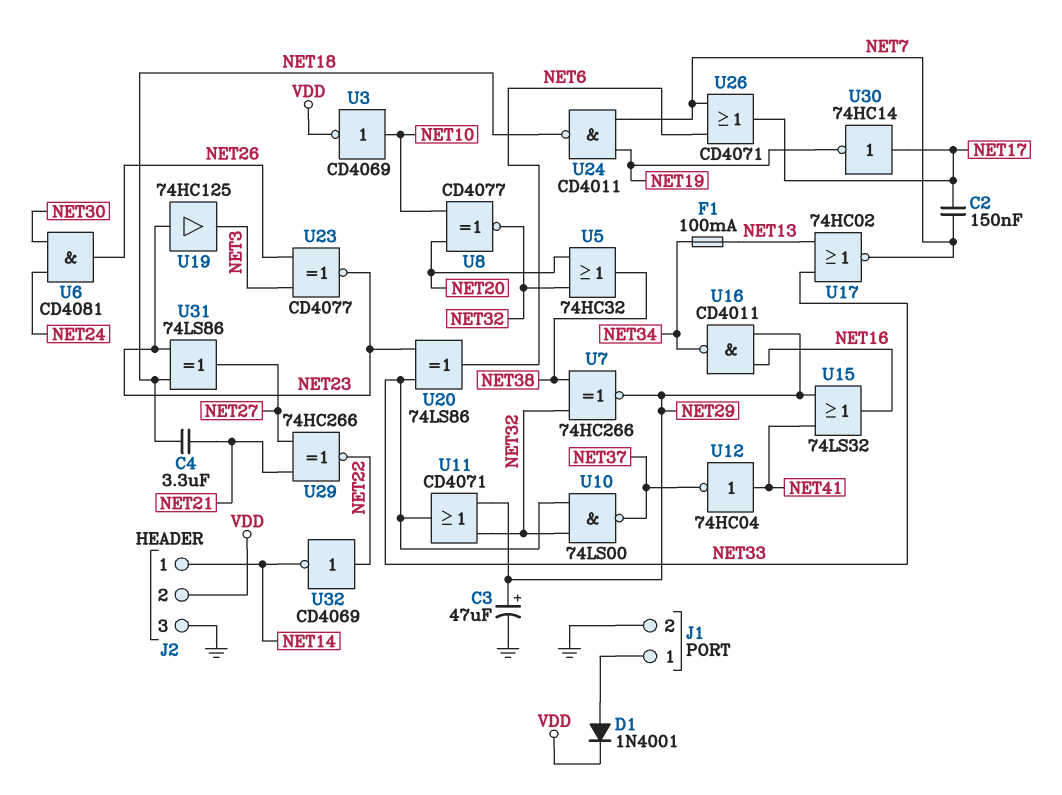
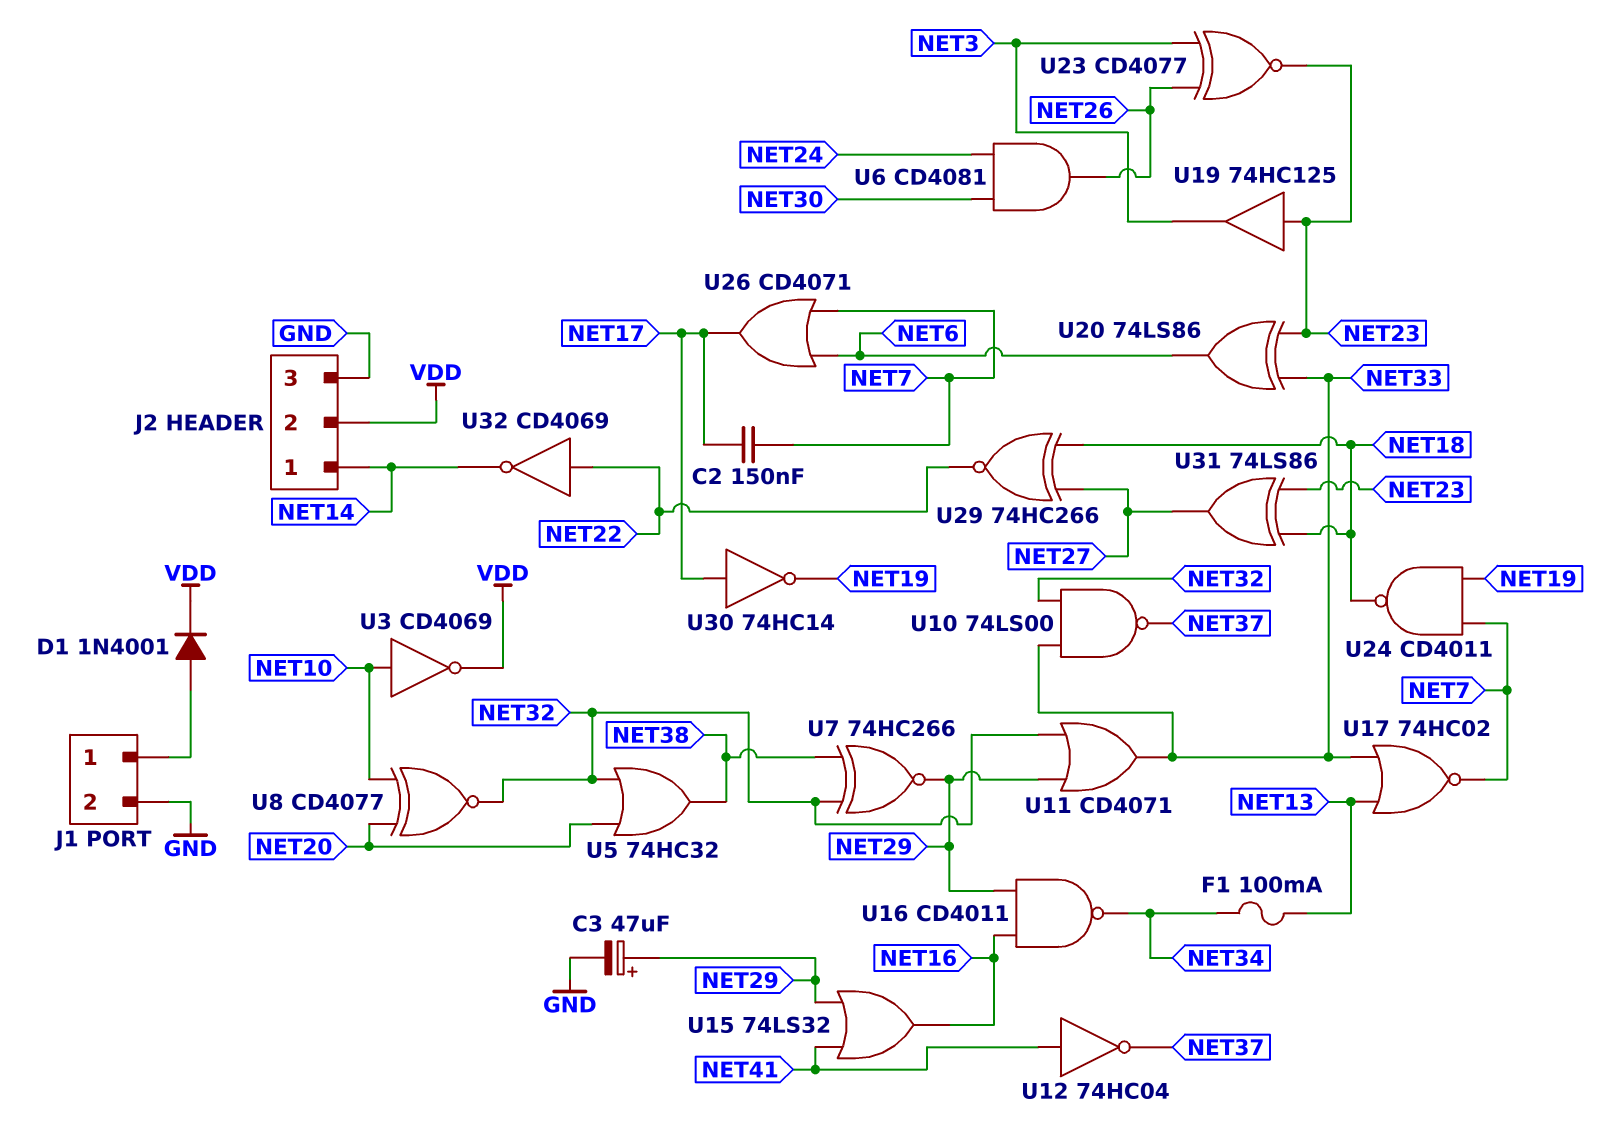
C4: 3.3uF (NET18, NET21) -> none
U29: XNOR 74HC266 (in NET21, in NET27, out NET22) -> XNOR 74HC266 (in NET18, in NET27, out NET22)

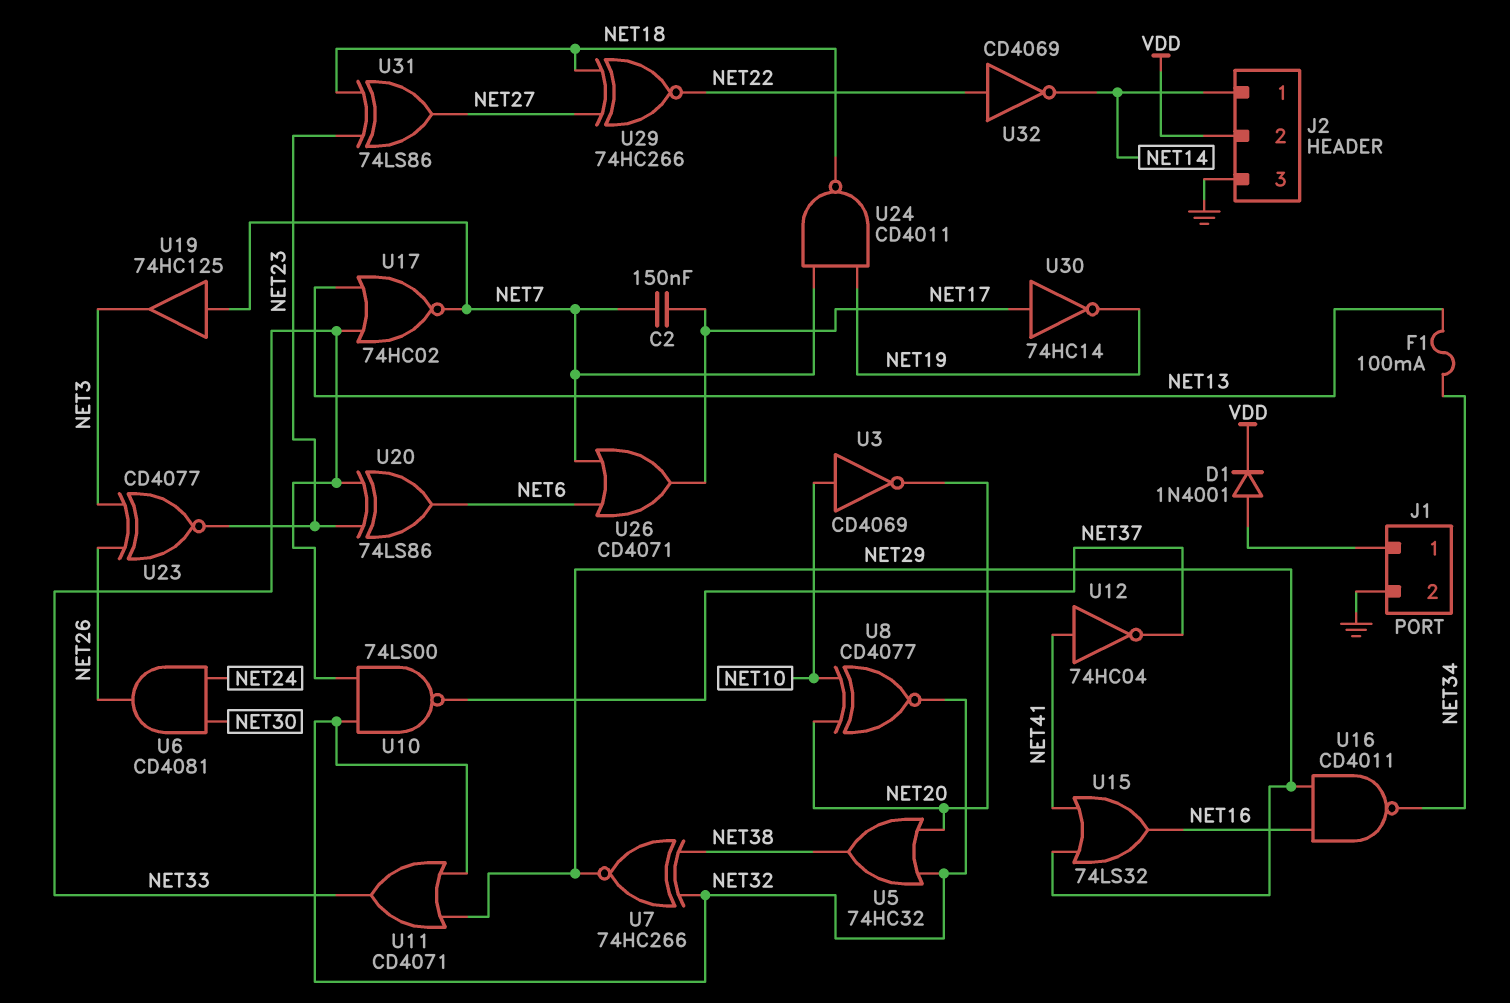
C3: 47uF (plus NET29, minus GND) -> none
U3: NOT CD4069 (in NET10, out VDD) -> NOT CD4069 (in NET10, out NET20)
U19: buffer 74HC125 (in NET23, out NET3) -> buffer 74HC125 (in NET7, out NET3)

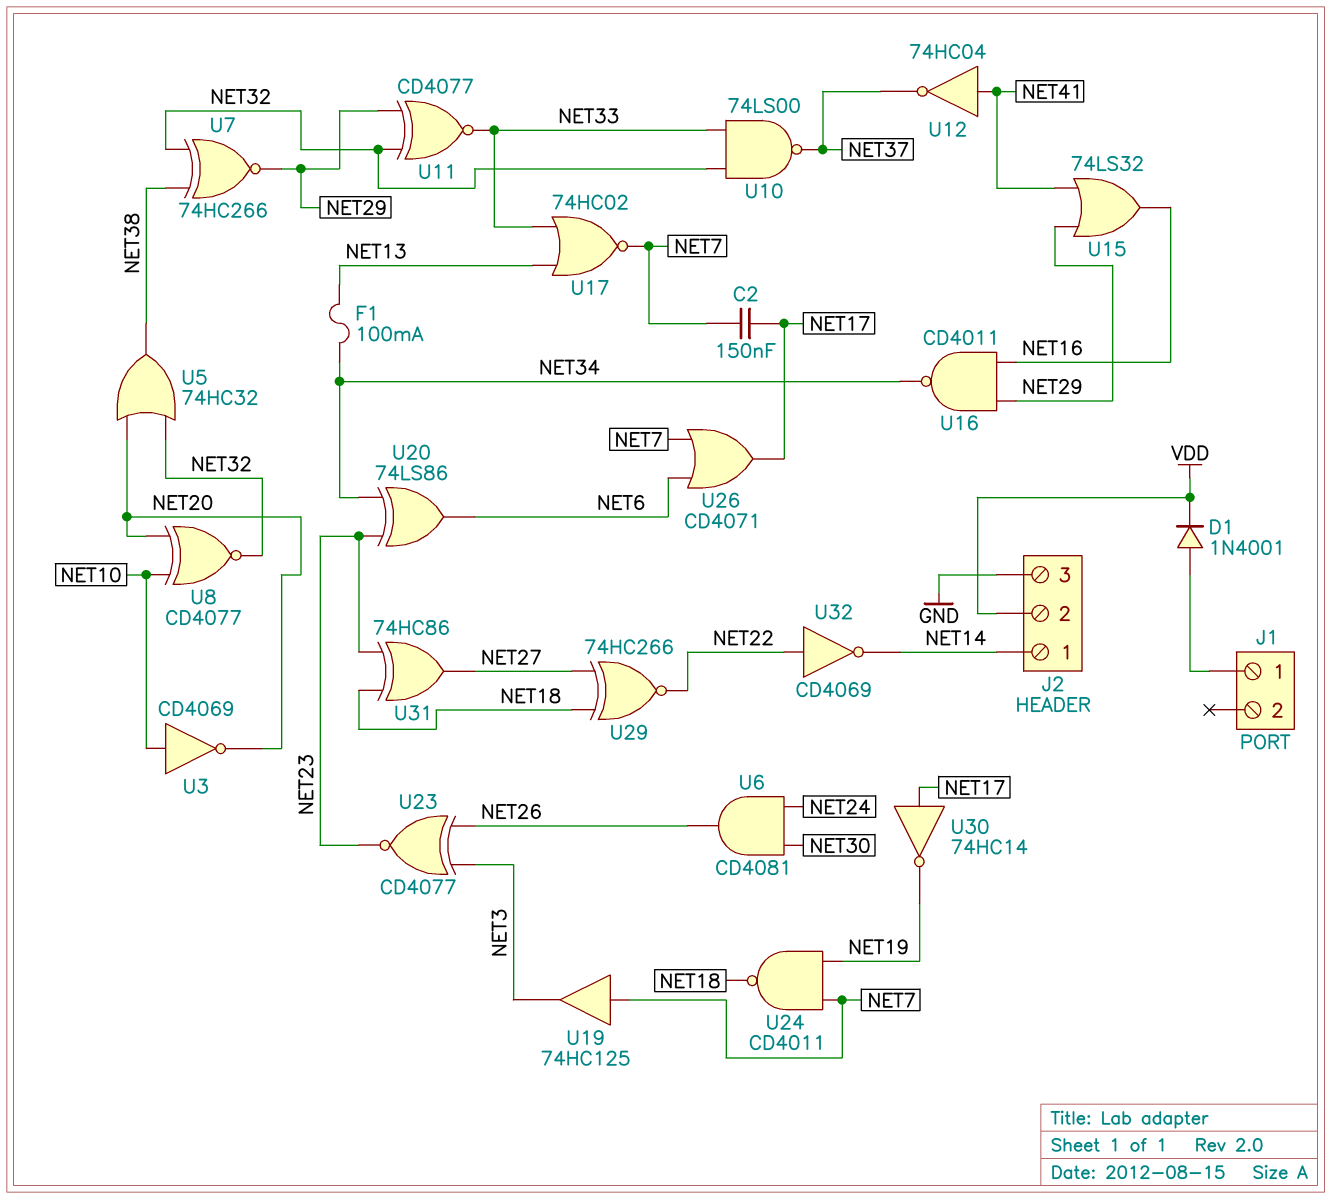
J1 pin 2: GND -> none
U11: OR CD4071 (in NET29, in NET32, out NET33) -> XNOR CD4077 (in NET29, in NET32, out NET33)
U20: XOR 74LS86 (in NET23, in NET33, out NET6) -> XOR 74LS86 (in NET23, in NET34, out NET6)
U31: XOR 74LS86 (in NET18, in NET23, out NET27) -> XOR 74HC86 (in NET18, in NET23, out NET27)

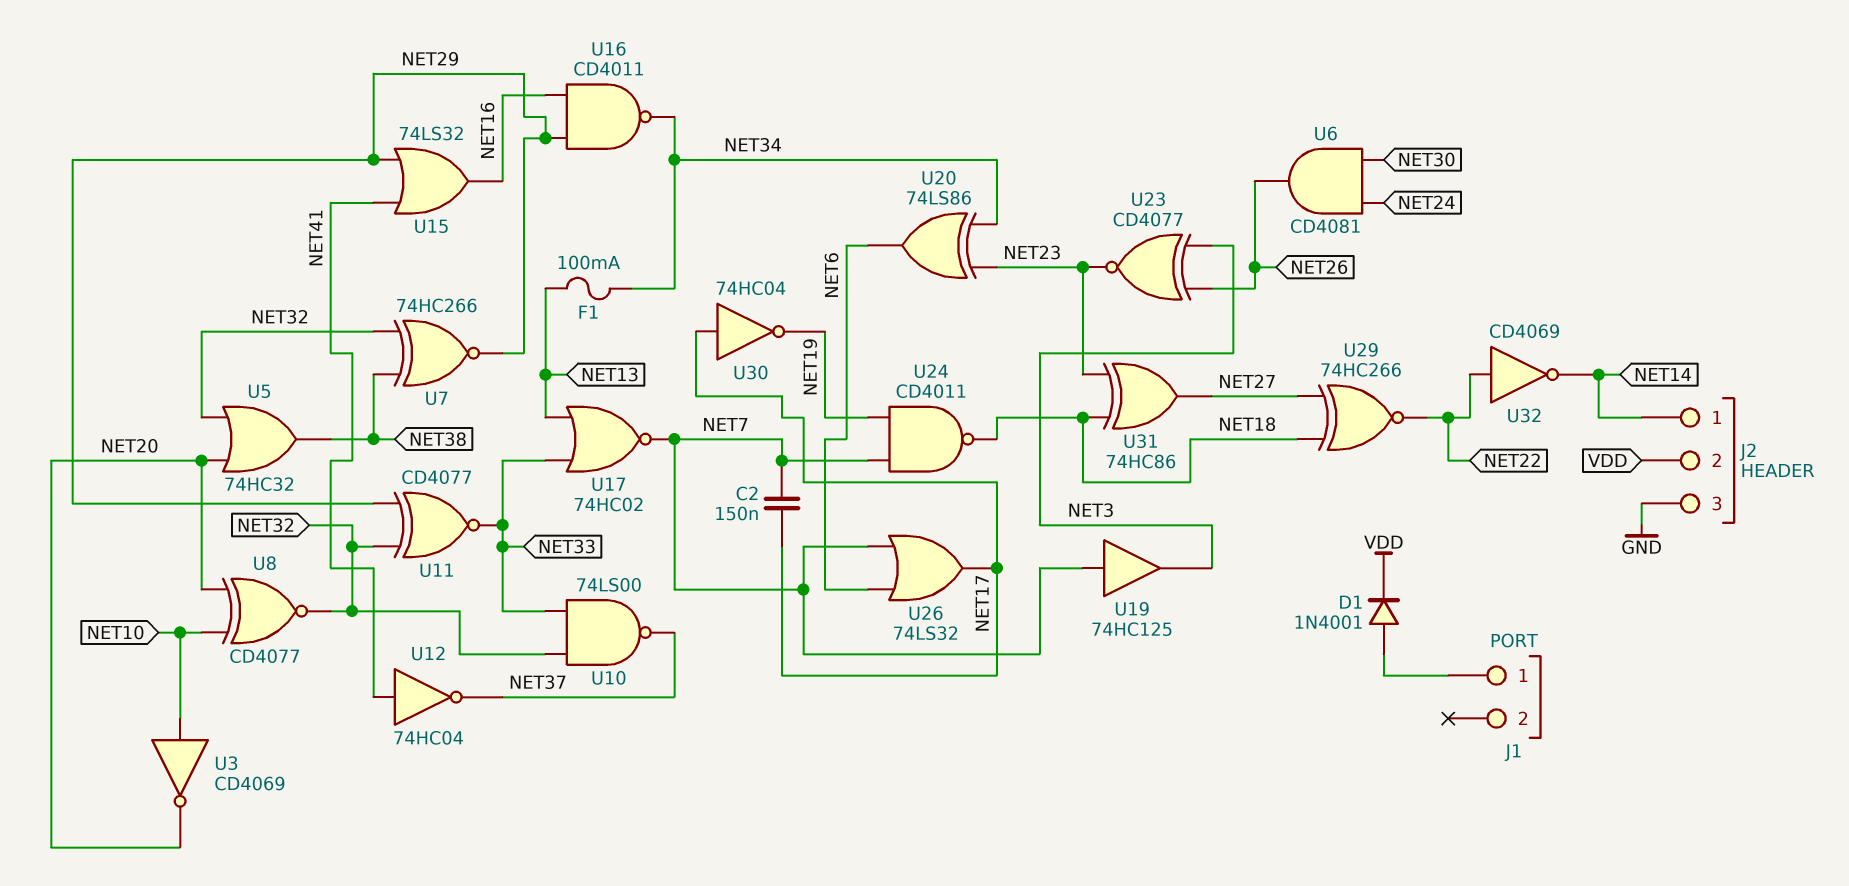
U26: OR CD4071 (in NET6, in NET7, out NET17) -> OR 74LS32 (in NET6, in NET7, out NET17)
U30: NOT 74HC14 (in NET17, out NET19) -> NOT 74HC04 (in NET17, out NET19)

